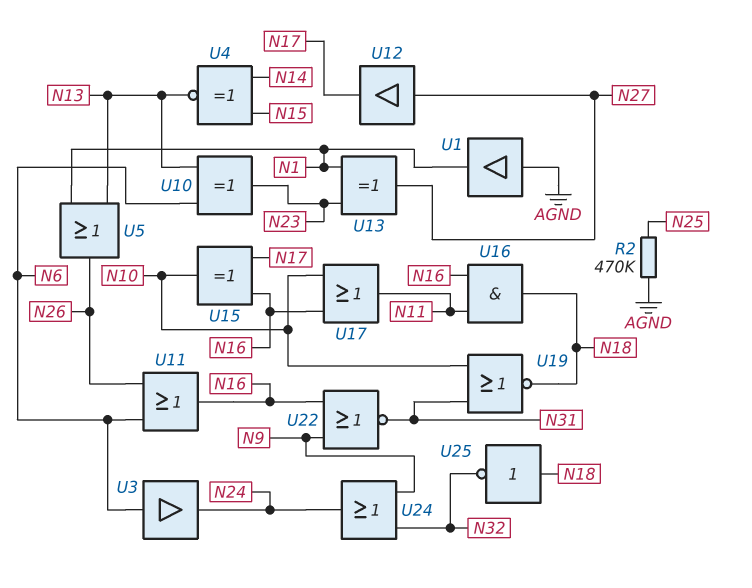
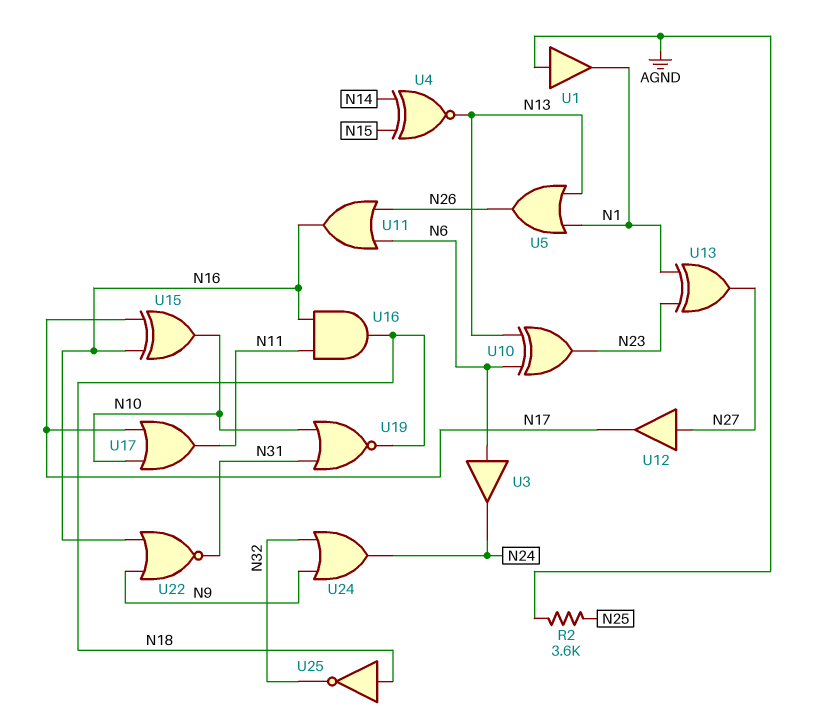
R2: 470k (AGND, N25) -> 3.6k (AGND, N25)
U17: OR (in N10, in N16, out N11) -> OR (in N10, in N17, out N11)

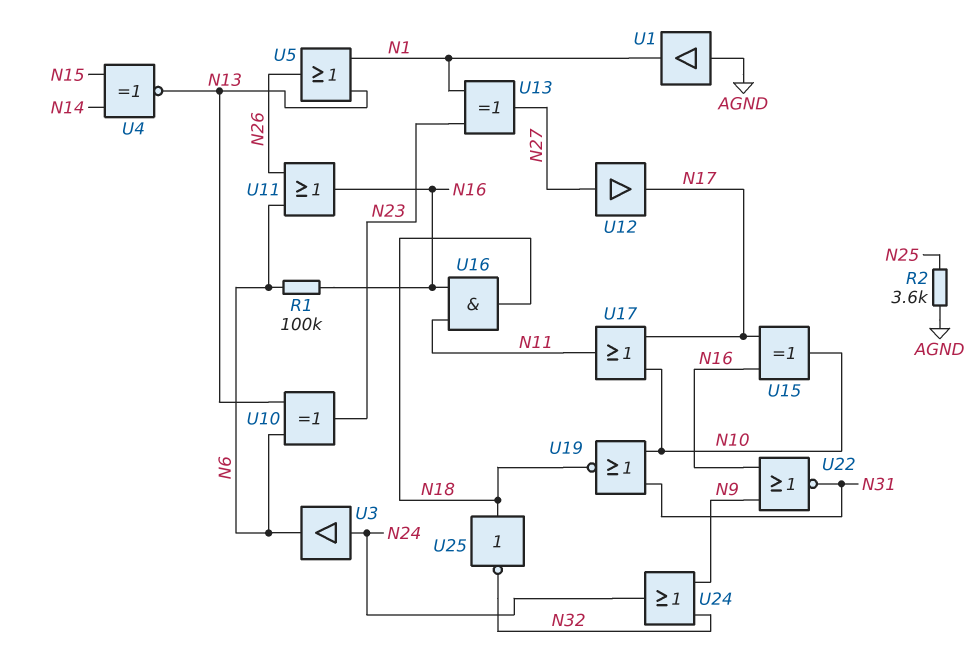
R1: none -> 100k (N6, N16)
U3: buffer (in N6, out N24) -> buffer (in N24, out N6)

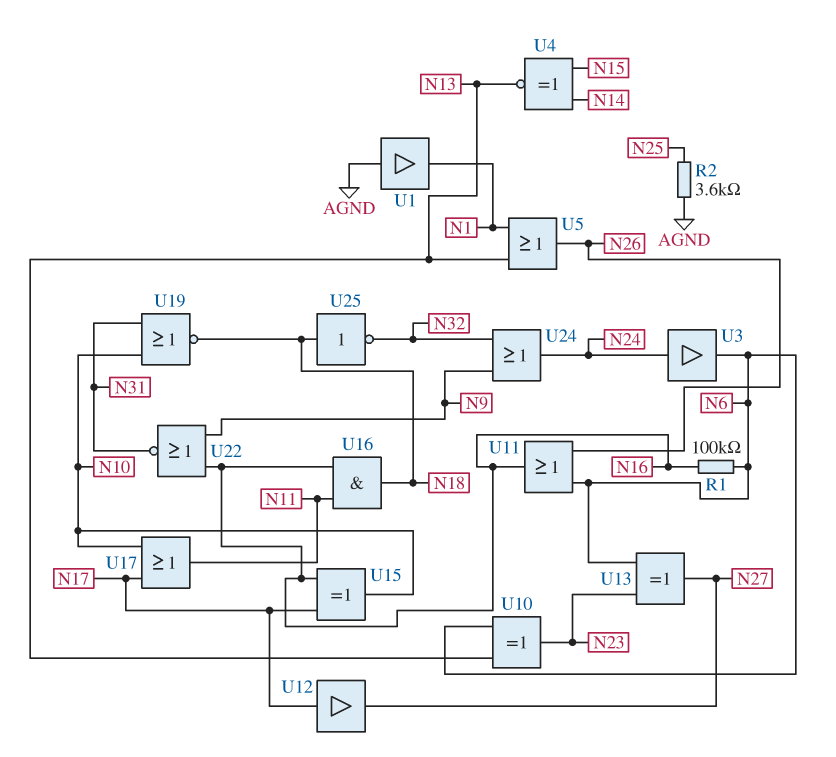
U12: buffer (in N27, out N17) -> buffer (in N17, out N27)
U13: XOR (in N1, in N23, out N27) -> XOR (in N6, in N23, out N27)

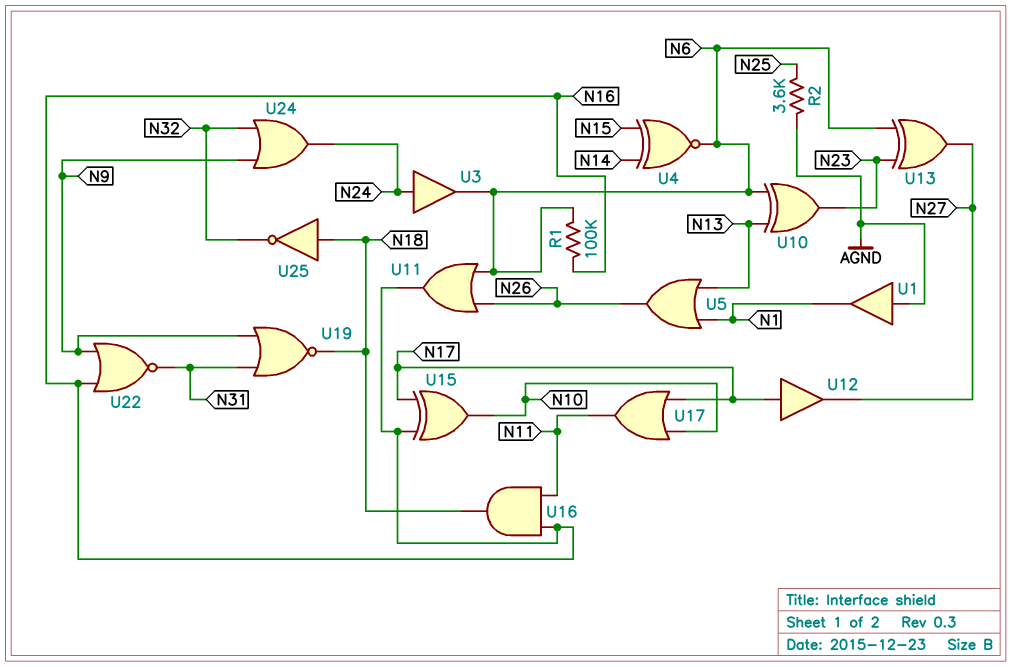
U4: XNOR (in N14, in N15, out N13) -> XNOR (in N14, in N15, out N6)
U19: NOR (in N10, in N31, out N18) -> NOR (in N9, in N31, out N18)

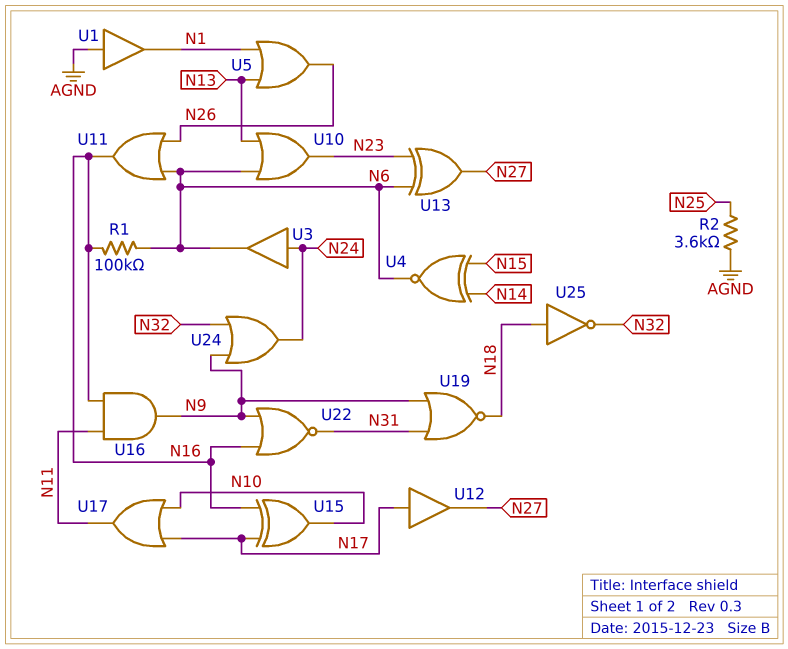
U10: XOR (in N6, in N13, out N23) -> OR (in N6, in N13, out N23)
U16: AND (in N11, in N16, out N18) -> AND (in N11, in N16, out N9)

